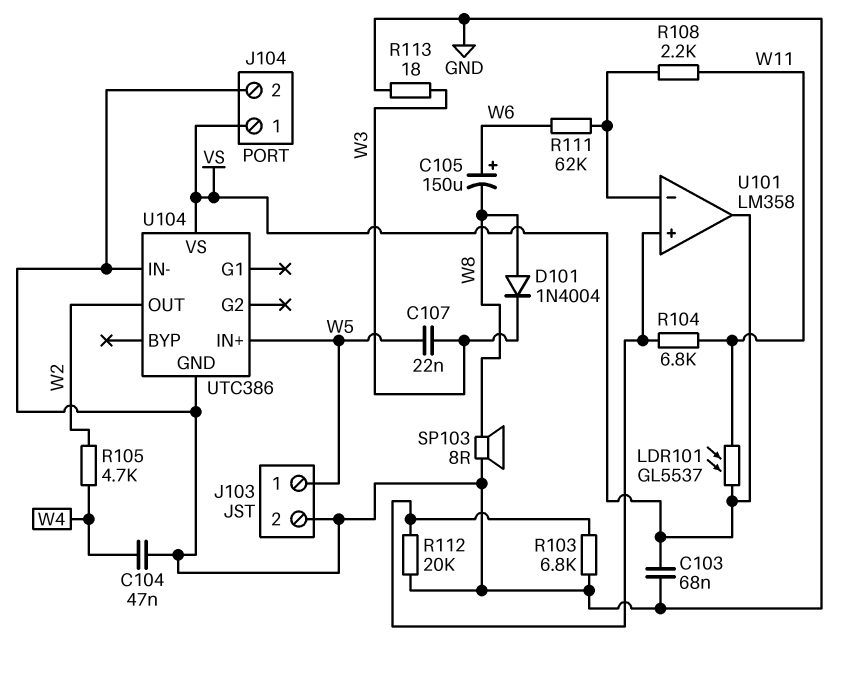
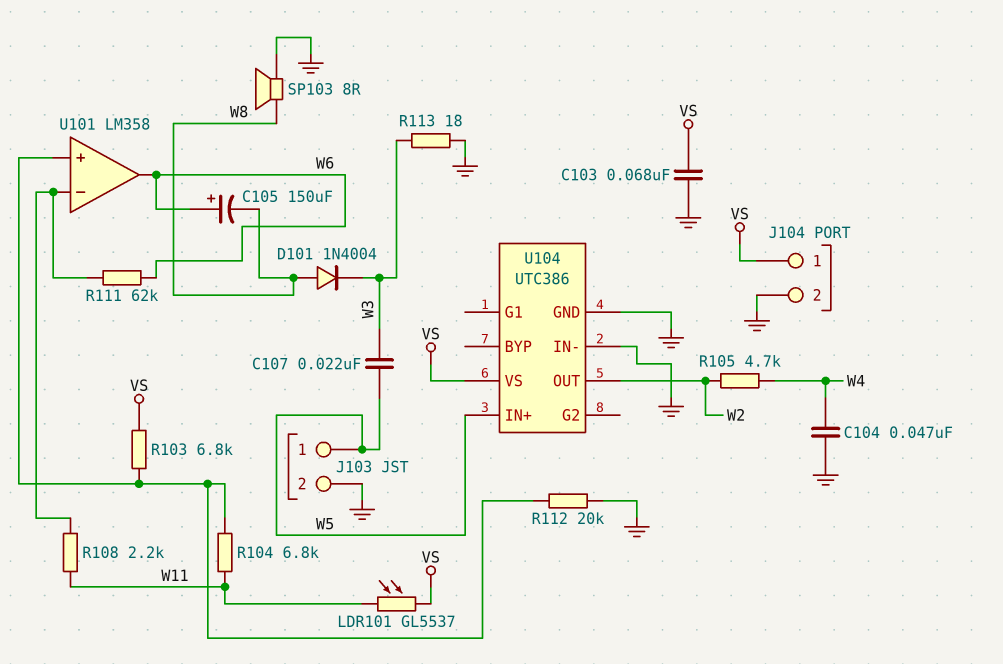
R103: 6.8k (GND, U101/in+) -> 6.8k (U101/in+, VS)
U101 pin out: VS -> W6

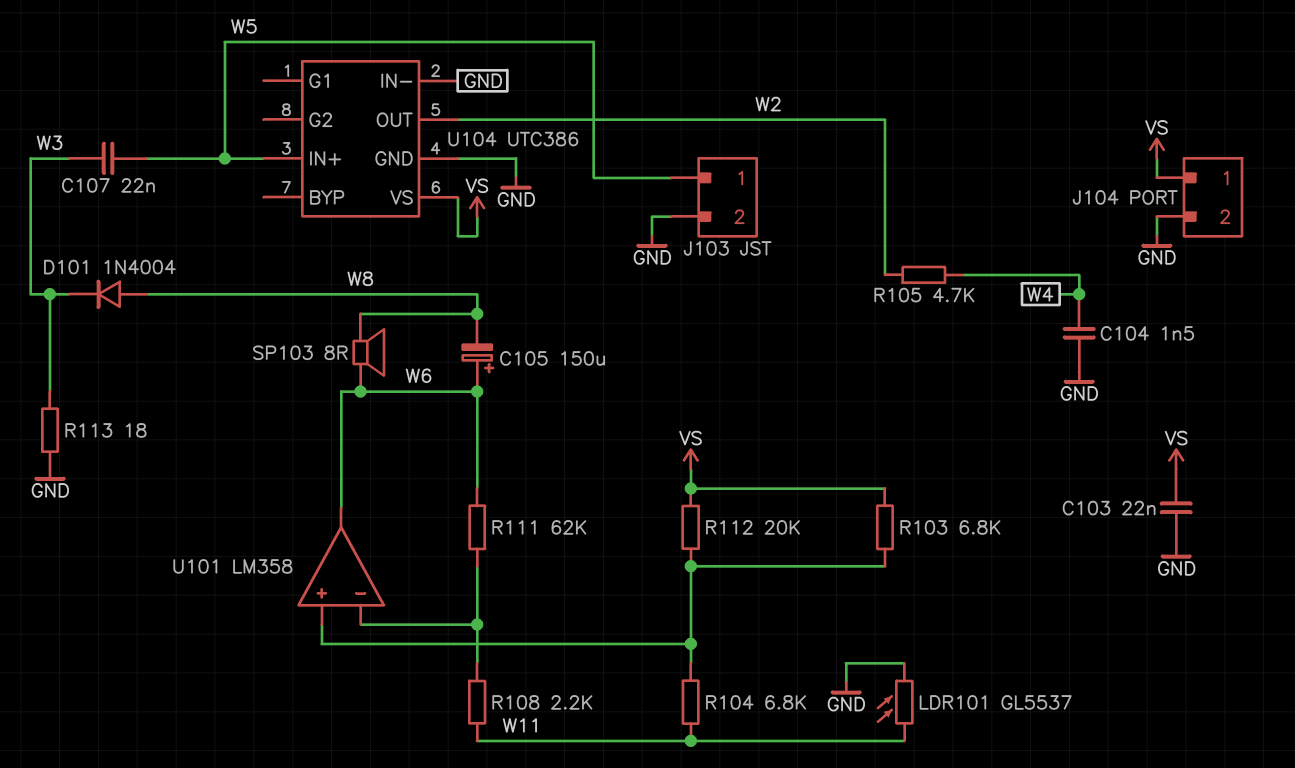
C103: 68nF (GND, VS) -> 22nF (GND, VS)
C104: 47nF (GND, W4) -> 1.5nF (GND, W4)
LDR101: GL5537 (VS, W11) -> GL5537 (GND, W11)
R112: 20k (GND, U101/in+) -> 20k (U101/in+, VS)
SP103: speaker 8R (GND, W8) -> speaker 8R (W6, W8)

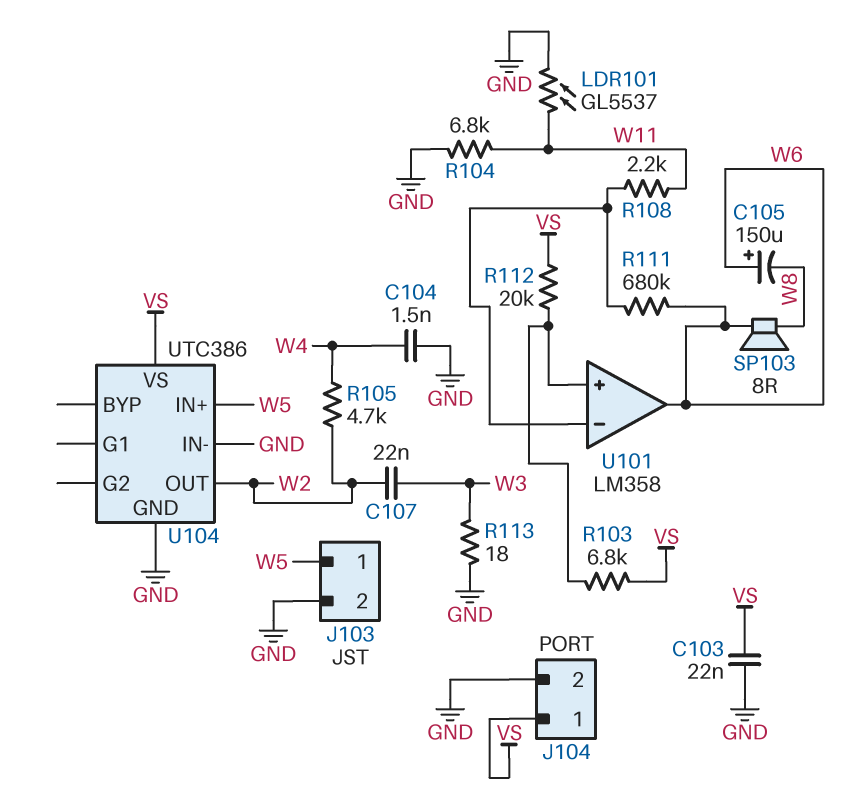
C107: 22nF (W3, W5) -> 22nF (W2, W3)
D101: diode 1N4004 (A W8, K W3) -> none
R104: 6.8k (U101/in+, W11) -> 6.8k (GND, W11)
R111: 62k (U101/in-, W6) -> 680k (U101/in-, W6)

